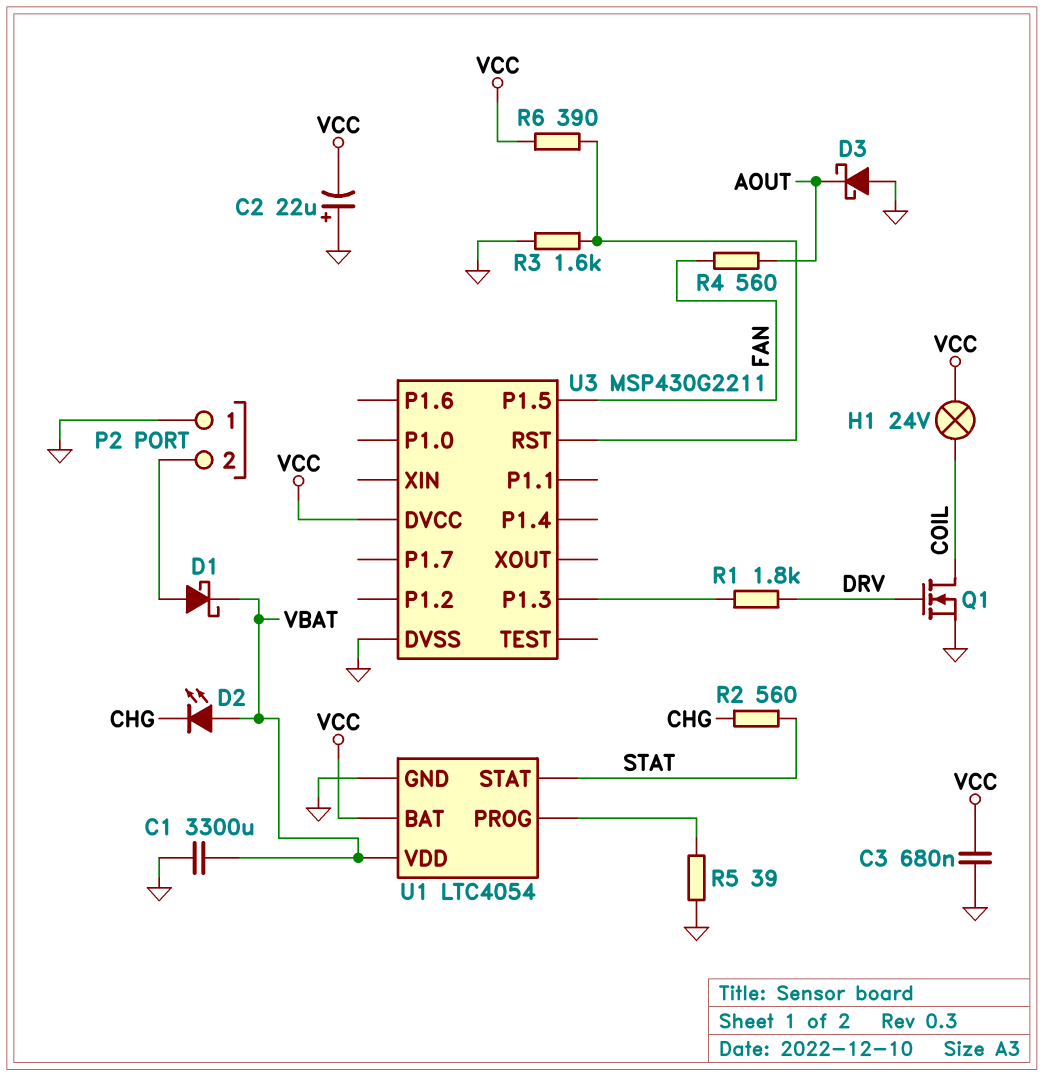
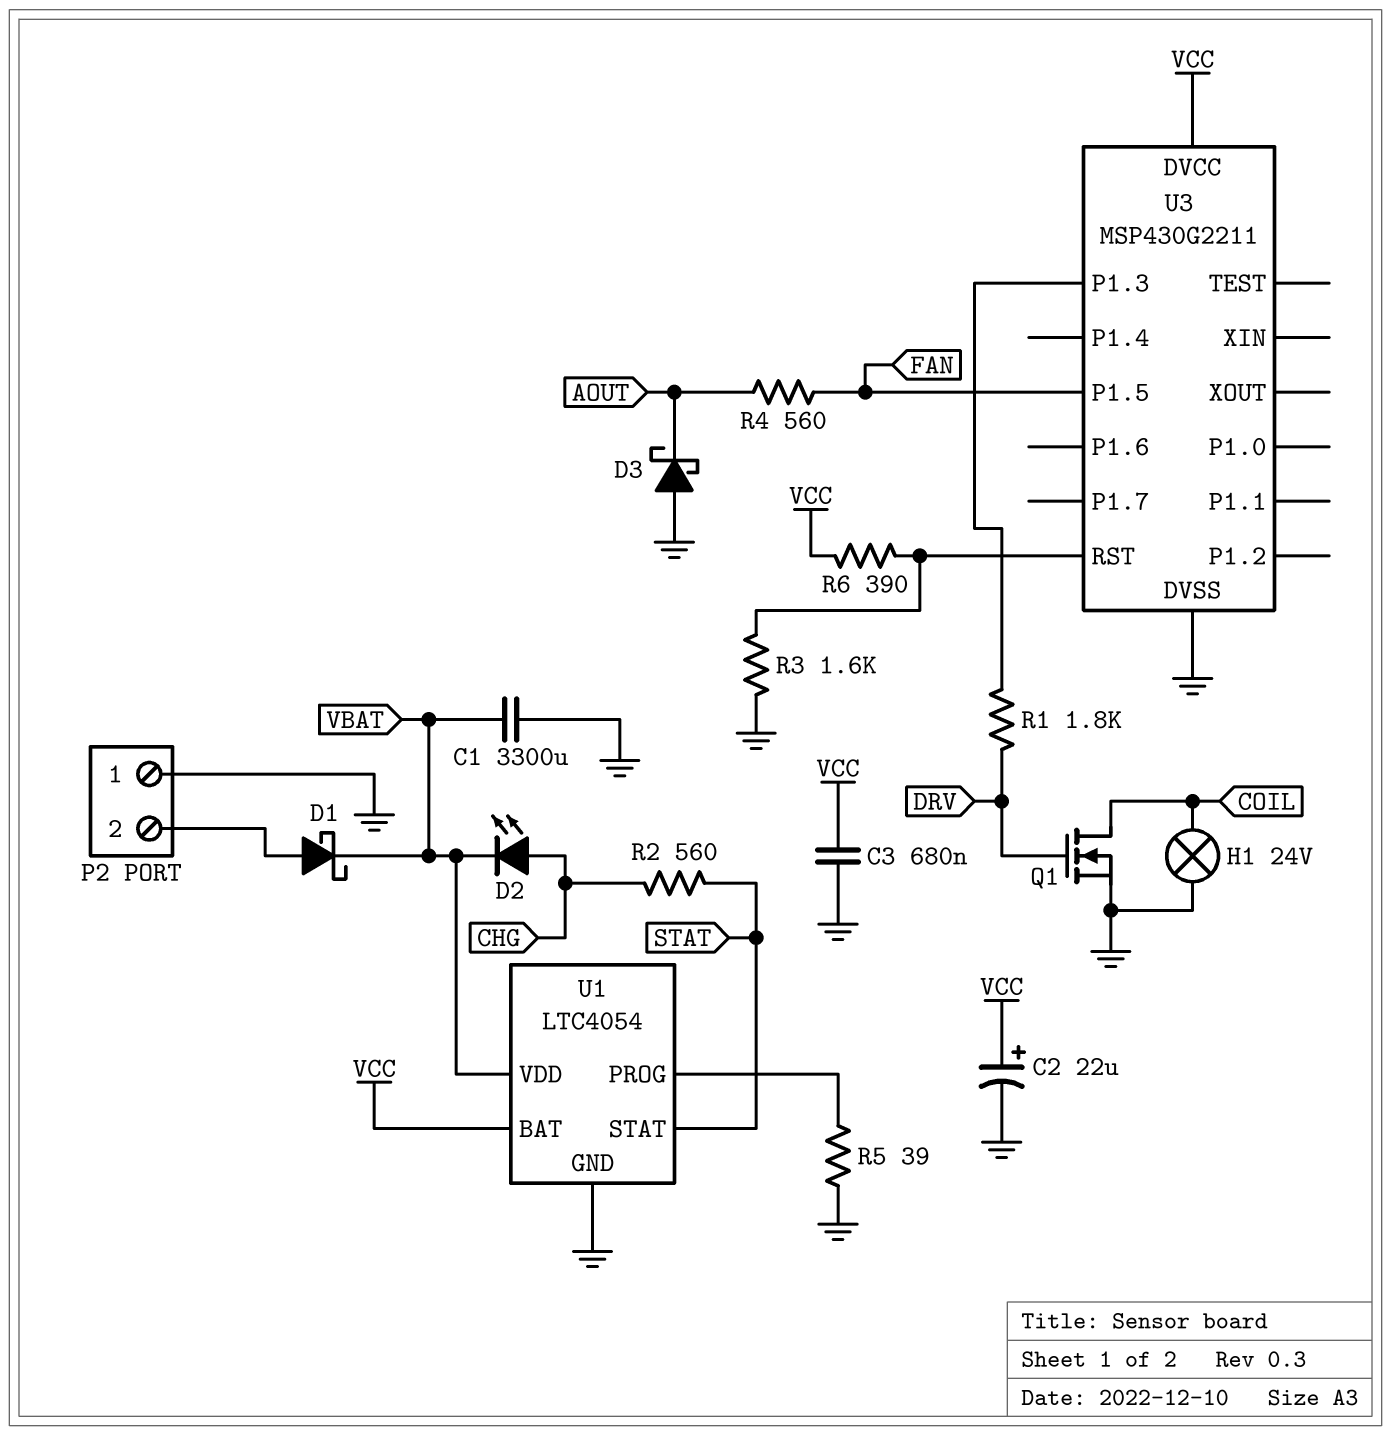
C2: 22uF (plus GND, minus VCC) -> 22uF (plus VCC, minus GND)
D2: LED (A VBAT, K CHG) -> LED (A CHG, K VBAT)
H1: lamp 24V (COIL, VCC) -> lamp 24V (COIL, GND)

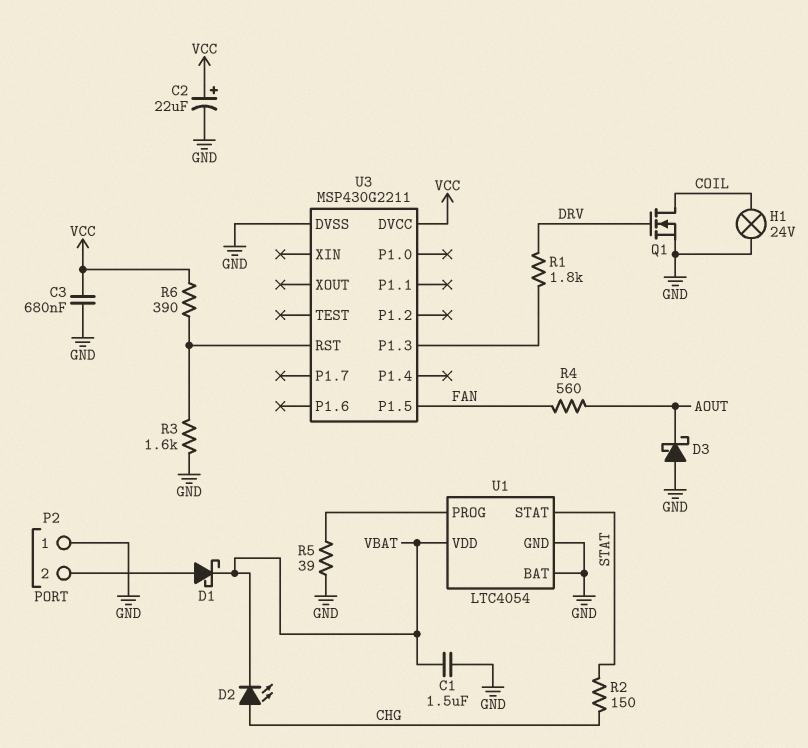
C1: 3300uF (GND, VBAT) -> 1.5uF (GND, VBAT)
R2: 560 (CHG, STAT) -> 150 (CHG, STAT)
U1 pin BAT: VCC -> GND

